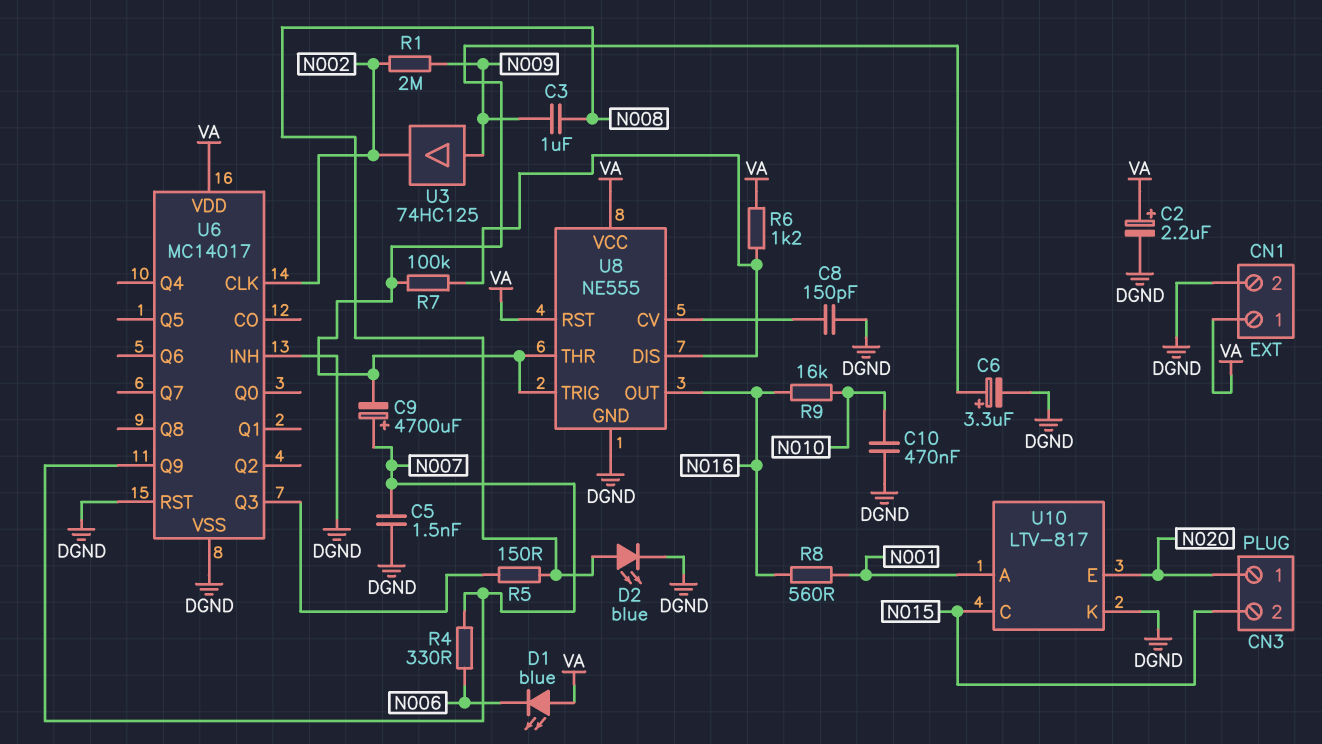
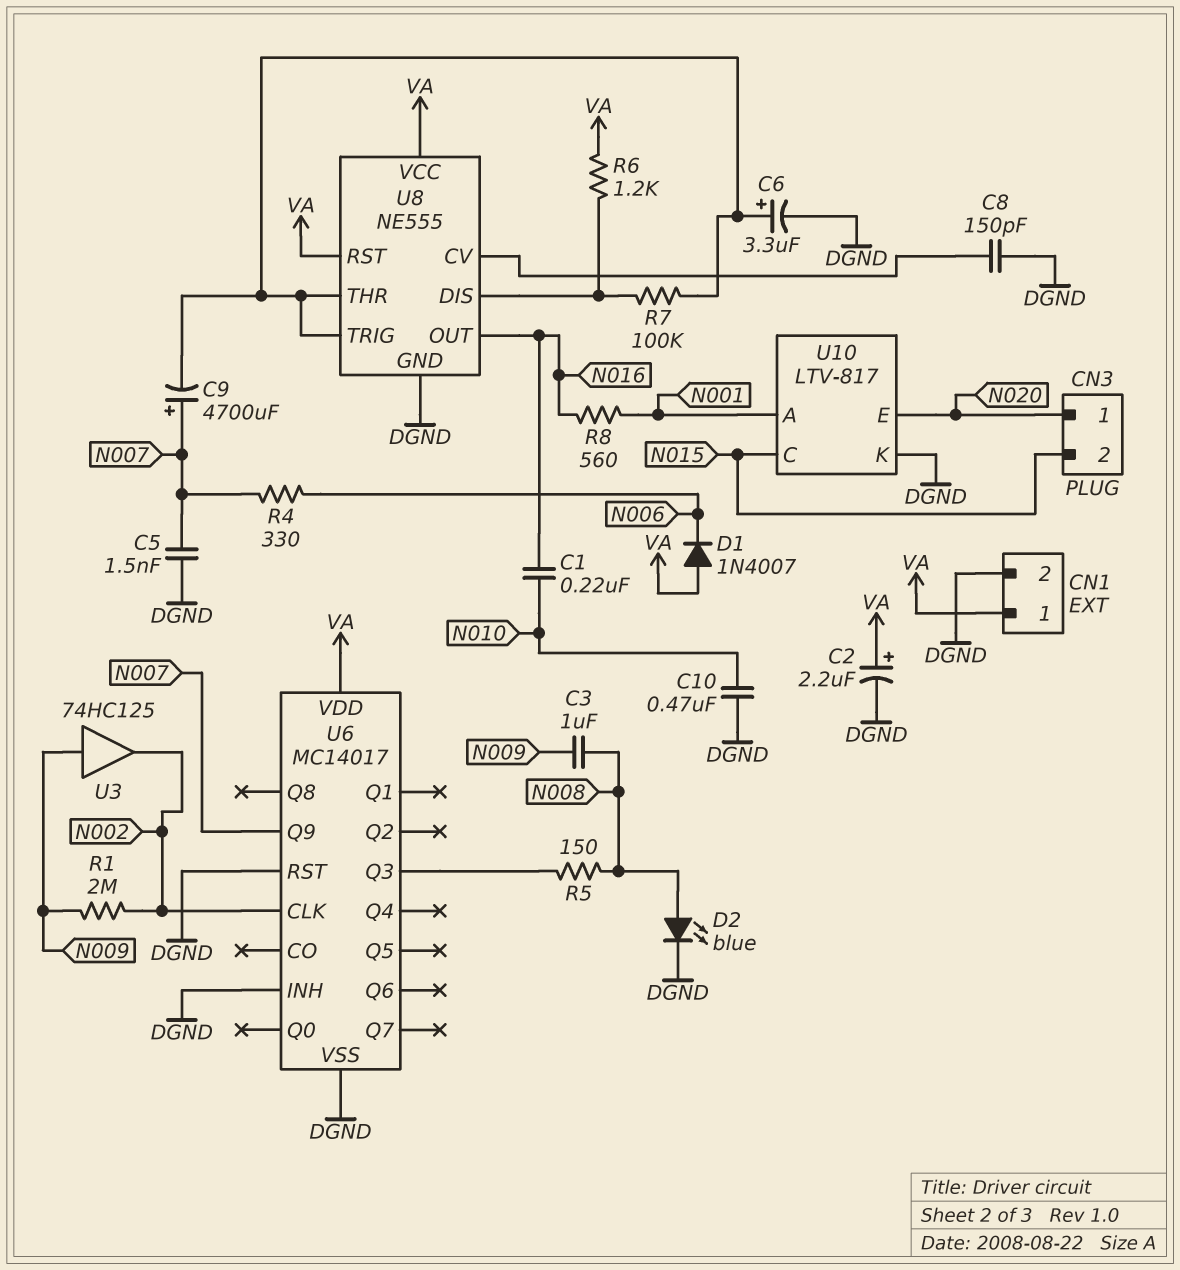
C1: none -> 220nF (N010, N016)
D1: LED blue (A VA, K N006) -> diode 1N4007 (A VA, K N006)
R9: 16k (N010, N016) -> none

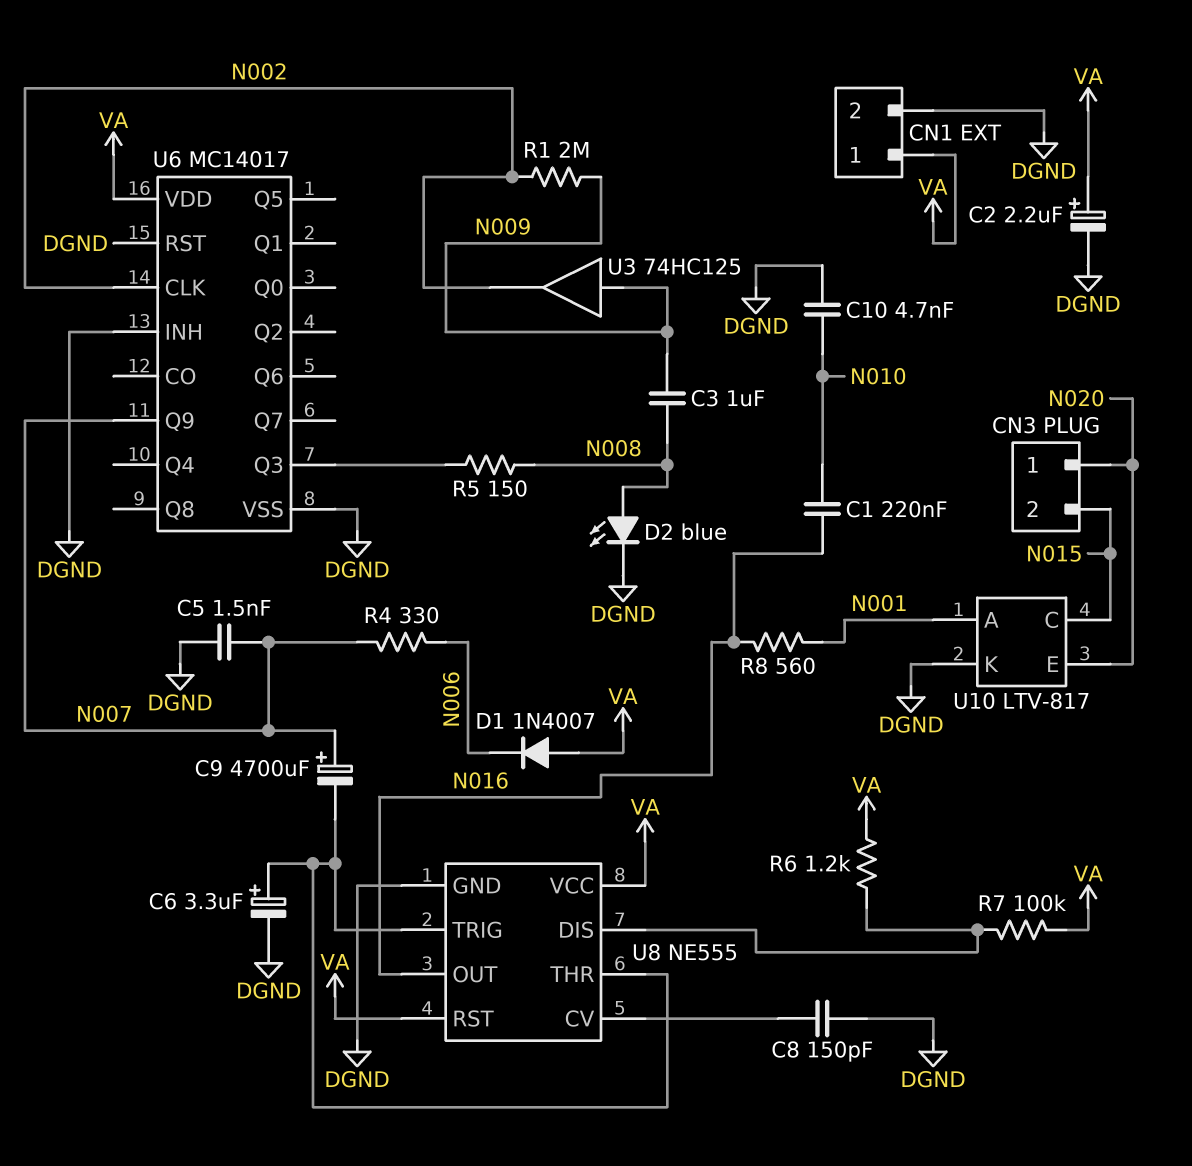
C10: 470nF (DGND, N010) -> 4.7nF (DGND, N010)
R7: 100k (U8/DIS, U8/THR) -> 100k (U8/DIS, VA)

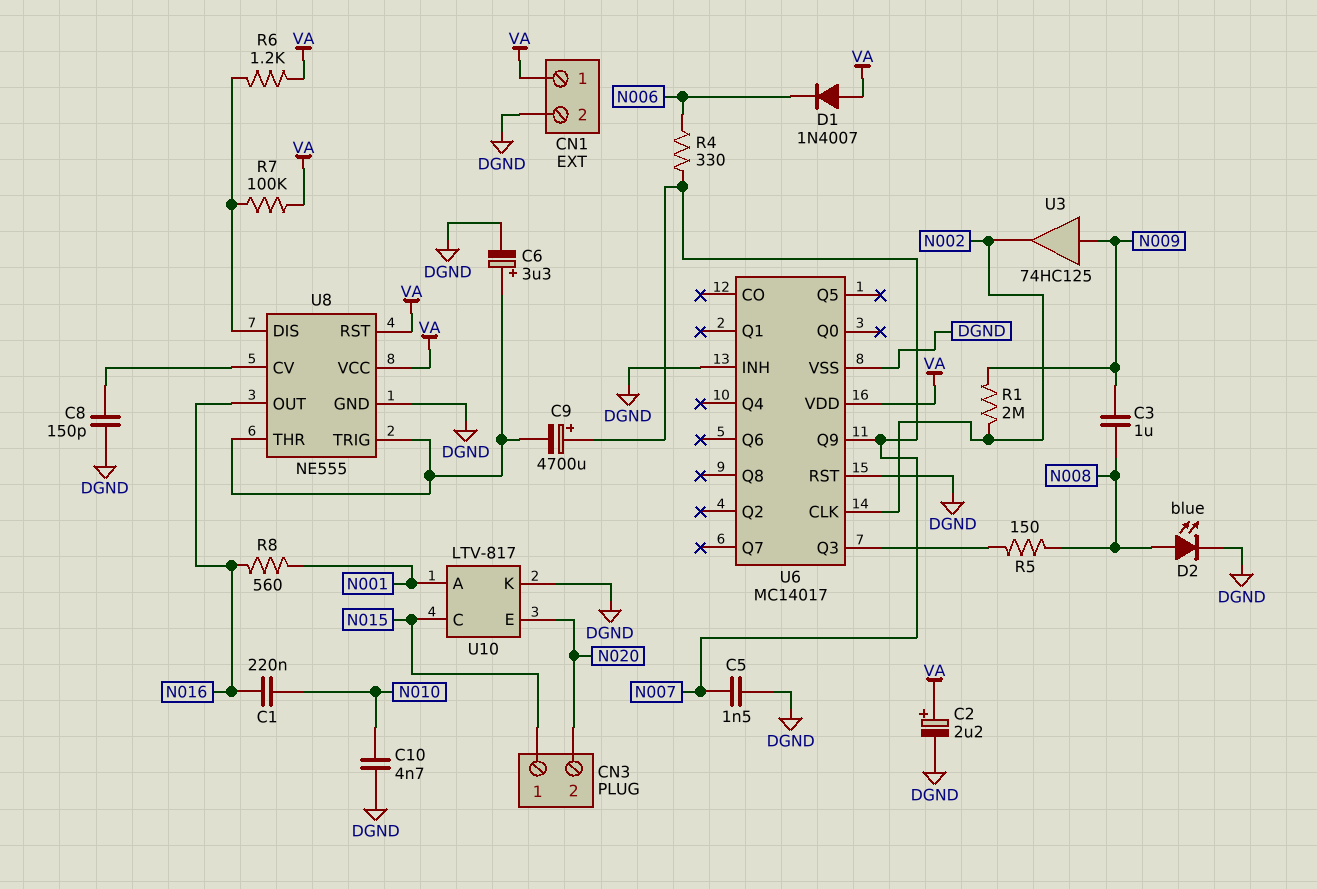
CN3 pin 1: N020 -> N015
CN3 pin 2: N015 -> N020

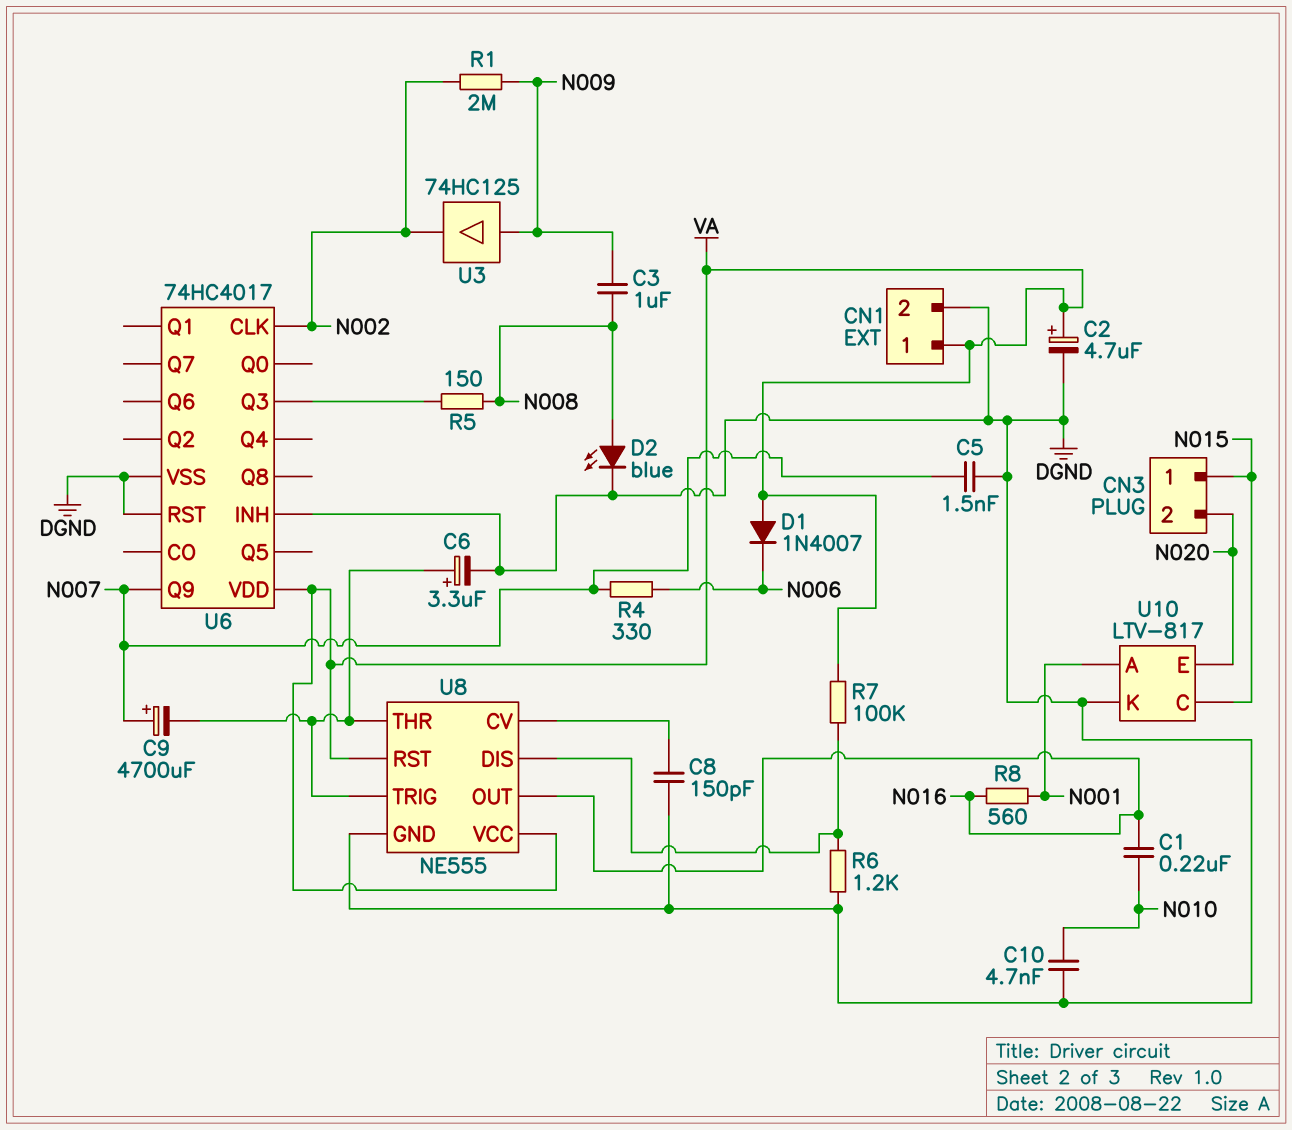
C2: 2.2uF (plus VA, minus DGND) -> 4.7uF (plus VA, minus DGND)
R6: 1.2k (U8/DIS, VA) -> 1.2k (DGND, U8/DIS)
U6: MC14017 -> 74HC4017

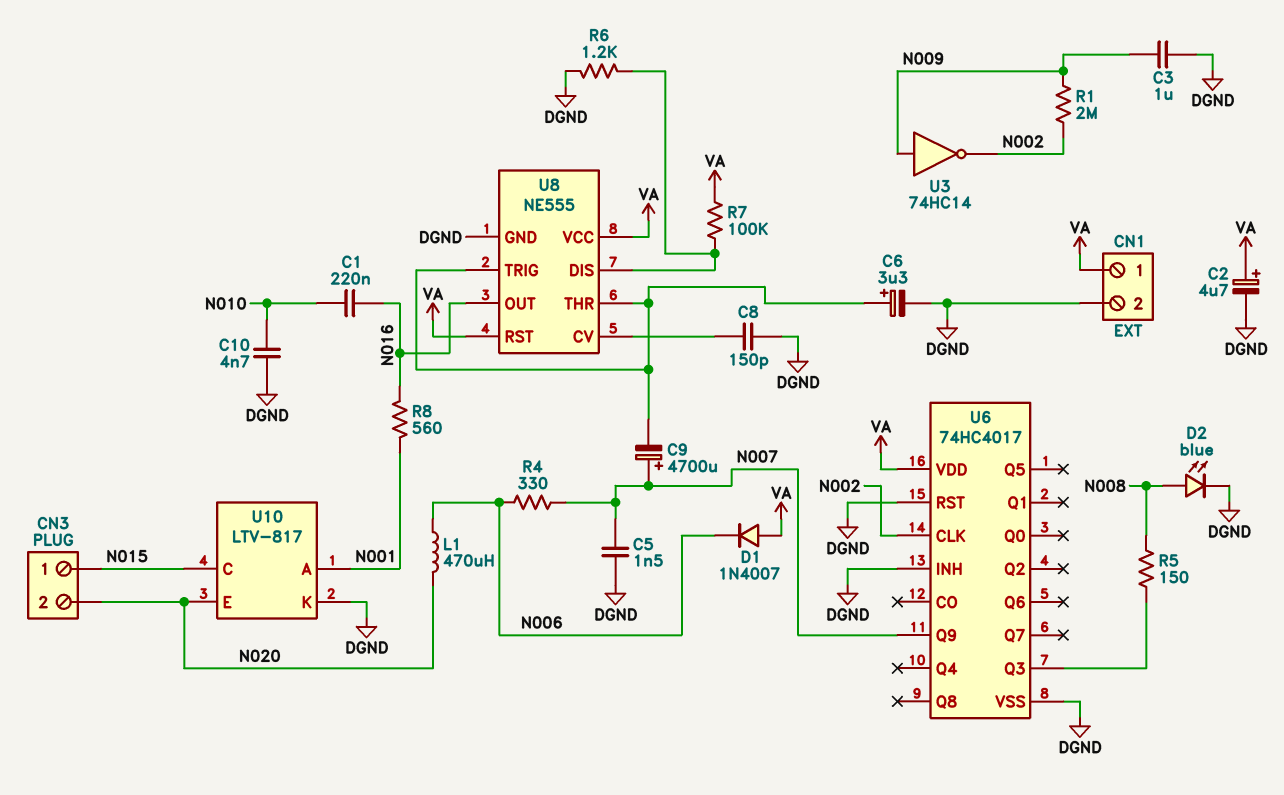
C3: 1uF (N008, N009) -> 1uF (DGND, N009)
L1: none -> 470uH (N006, N020)
U3: buffer 74HC125 (in N009, out N002) -> NOT 74HC14 (in N009, out N002)

